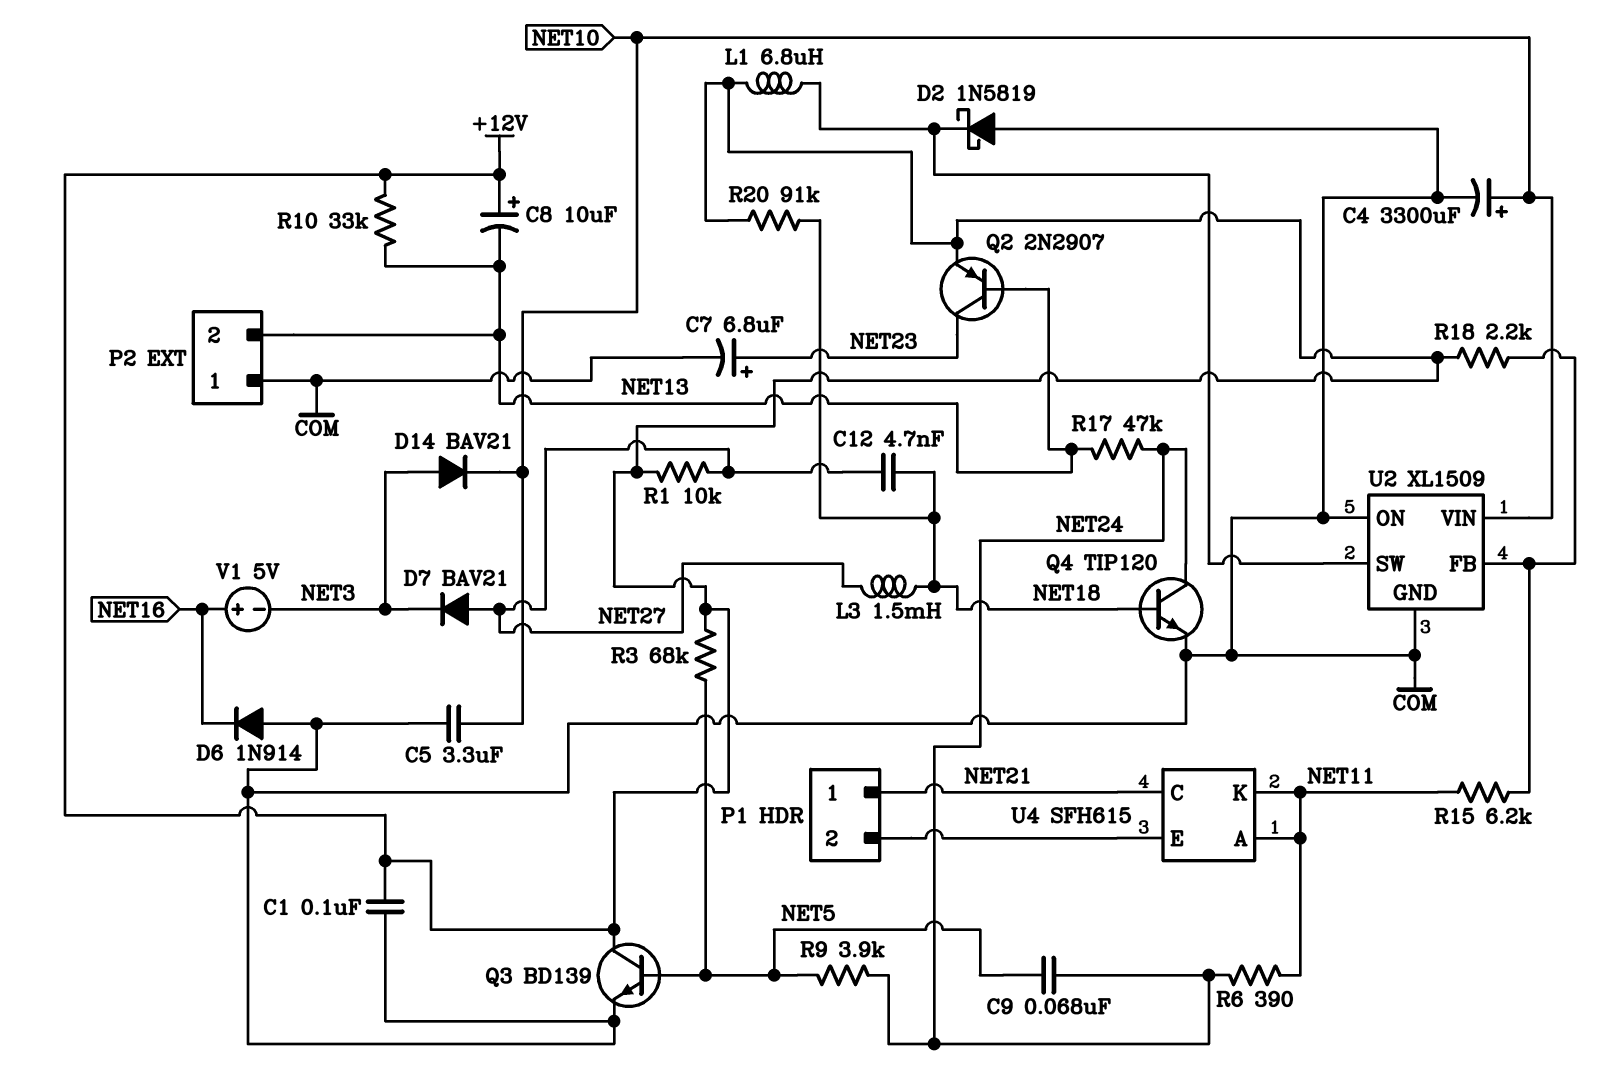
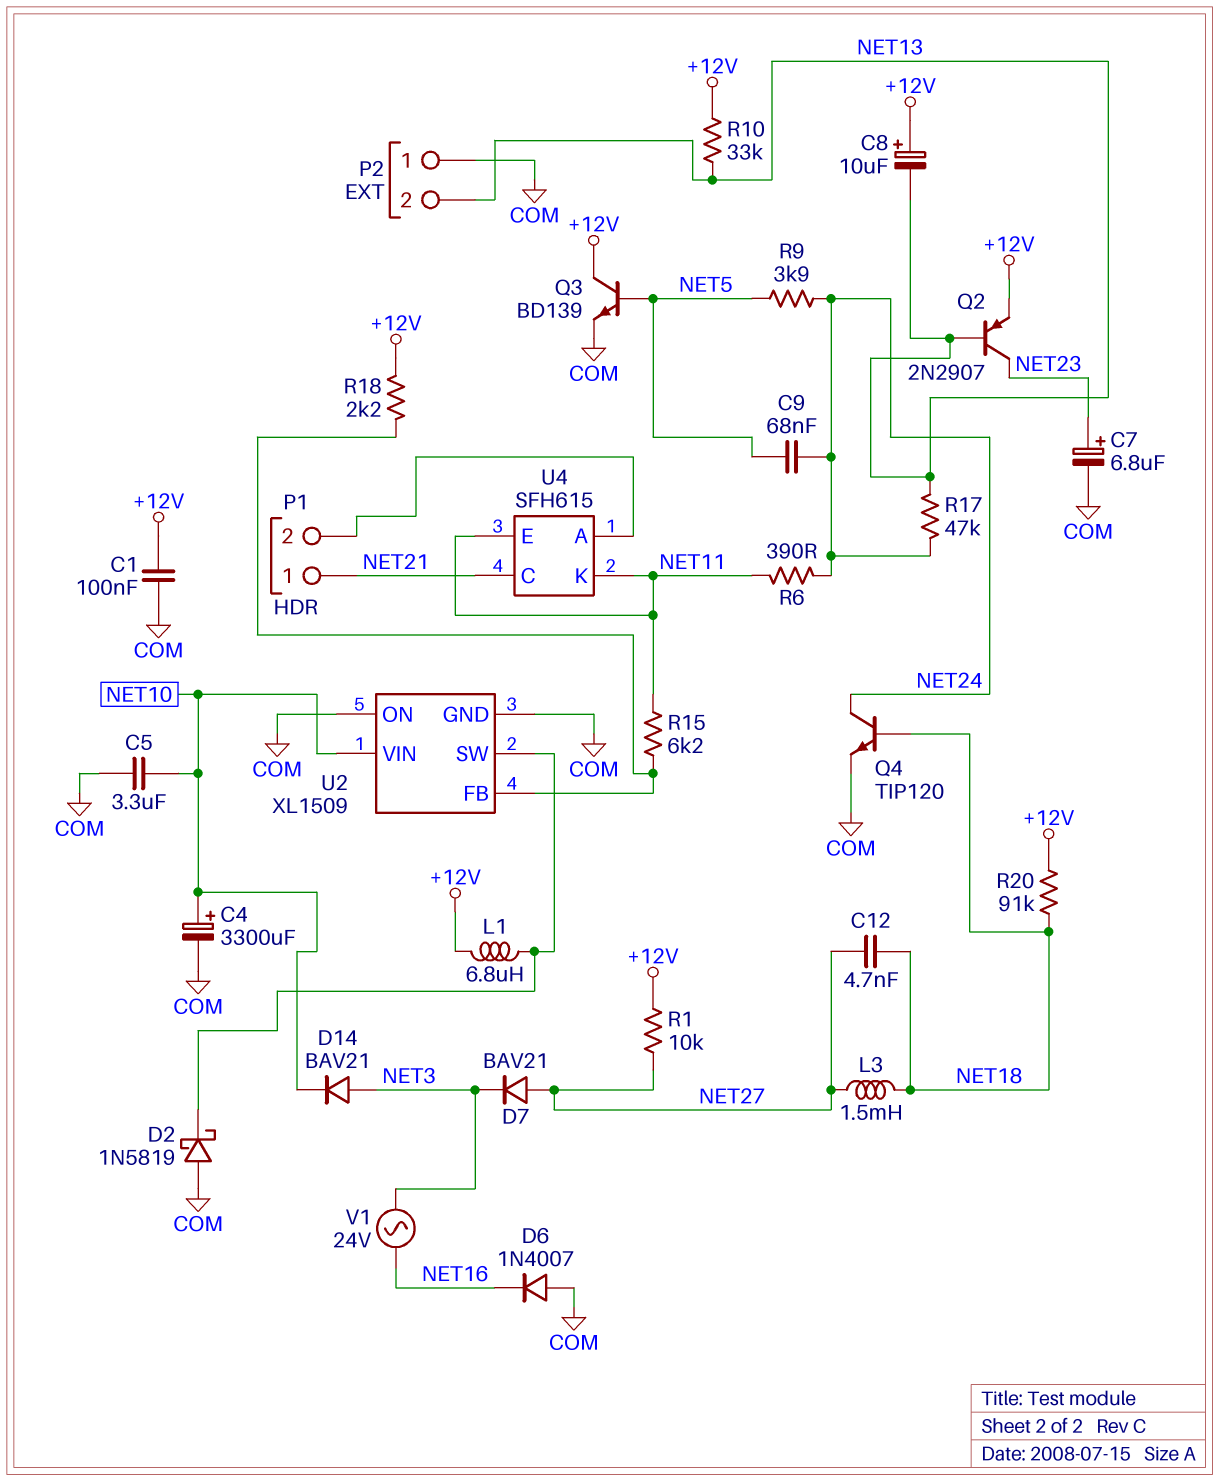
D6: diode 1N914 (A COM, K NET16) -> diode 1N4007 (A COM, K NET16)
R3: 68k (+12V, NET5) -> none
U4 pin A: NET11 -> P1/2
U4 pin E: P1/2 -> NET11
V1: 5V (plus NET16, minus NET3) -> AC 24V (NET3, NET16)

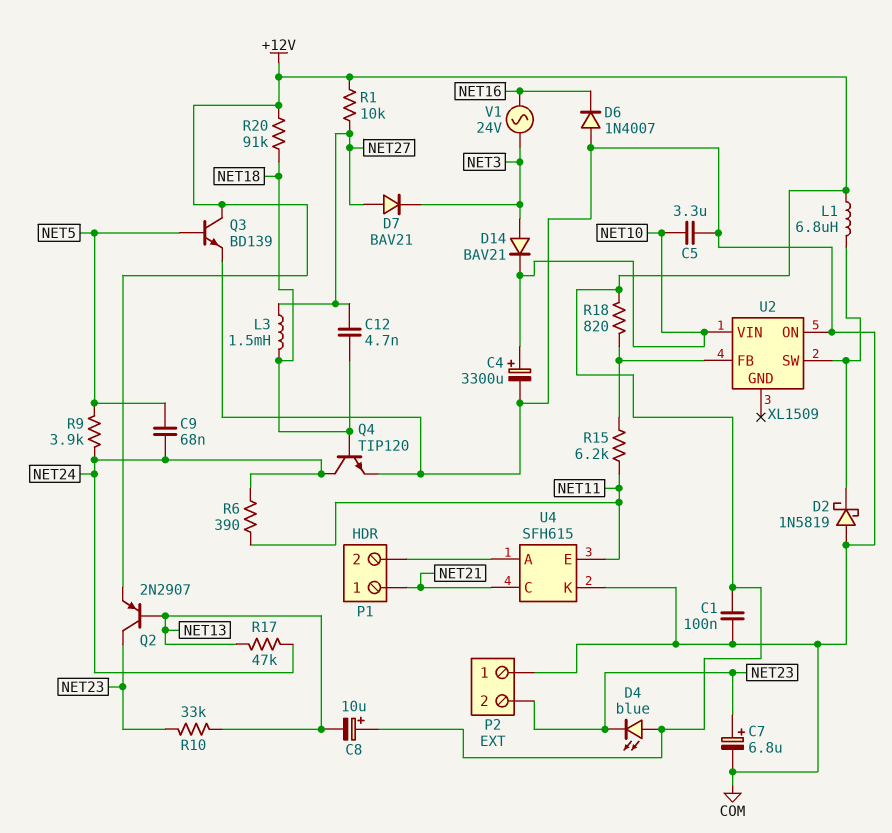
D4: none -> LED blue (A +12V, K NET23)
P2 pin 2: NET13 -> NET23
R10: 33k (+12V, NET13) -> 33k (NET13, NET23)
R18: 2.2k (+12V, U2/FB) -> 820 (+12V, U2/FB)
U2 pin GND: COM -> none
U4 pin K: NET11 -> COM

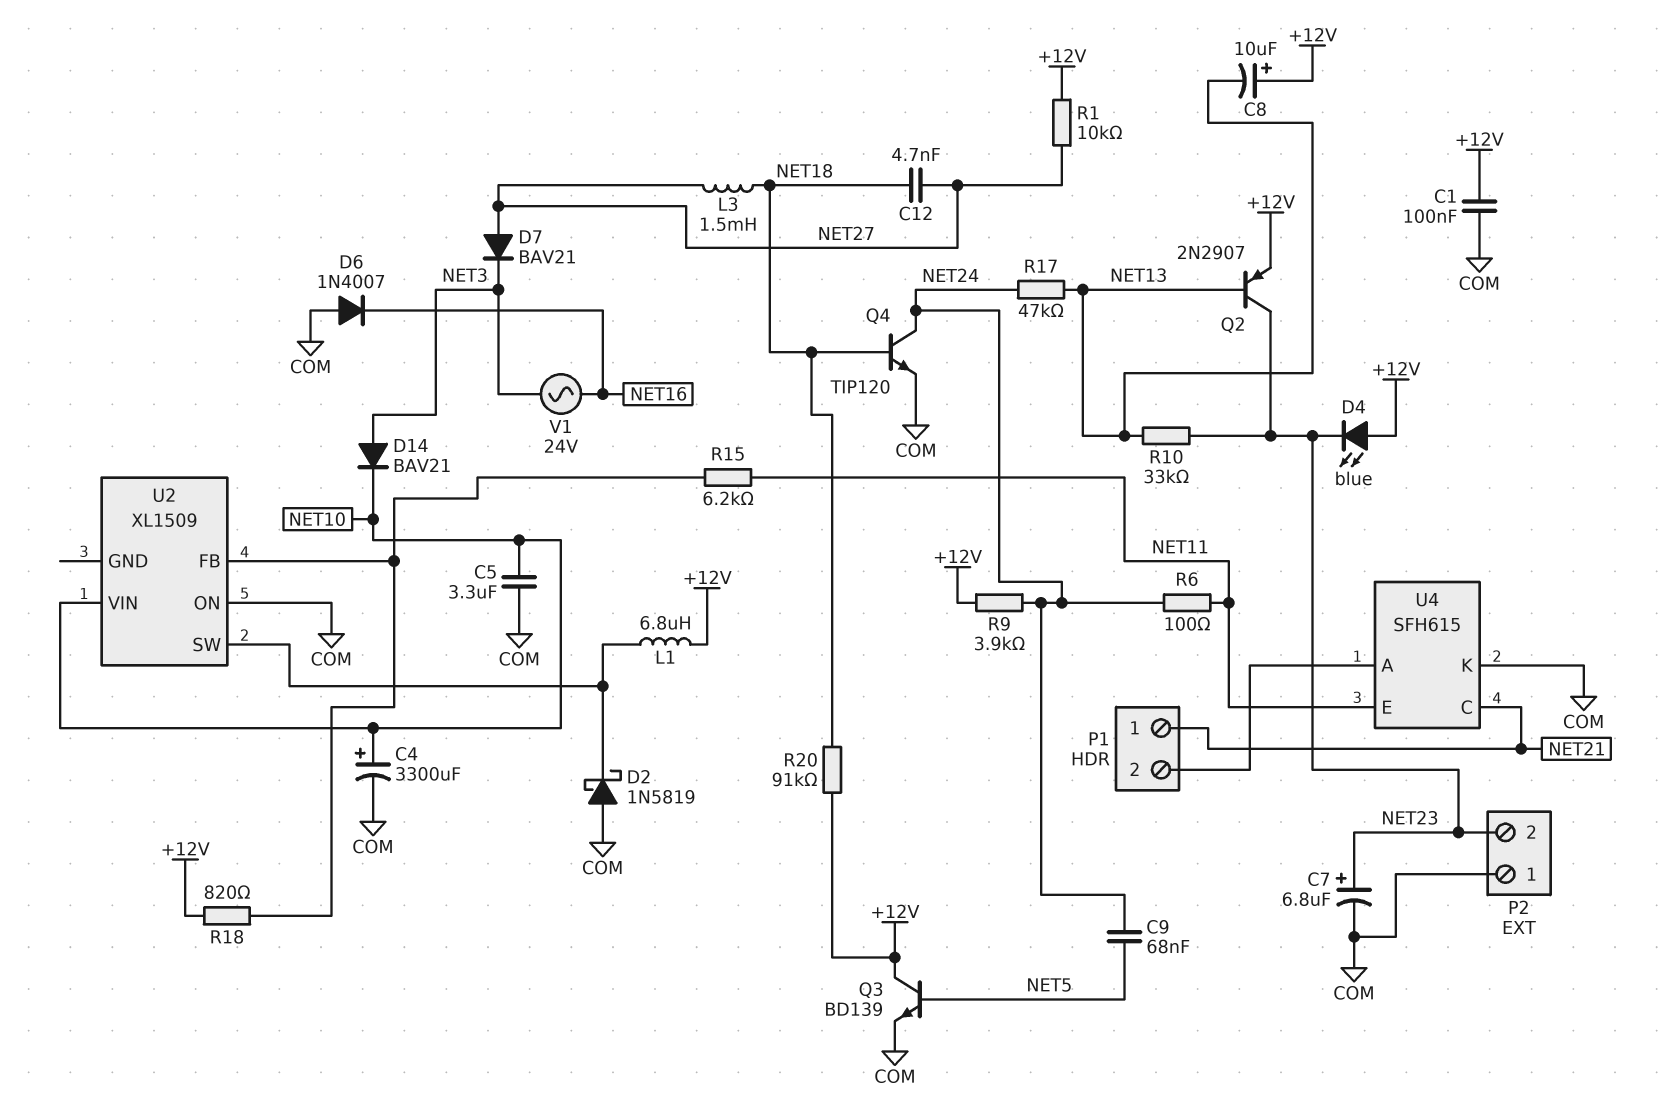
R6: 390 (NET11, NET24) -> 100 (NET11, NET24)
R9: 3.9k (NET5, NET24) -> 3.9k (+12V, NET24)

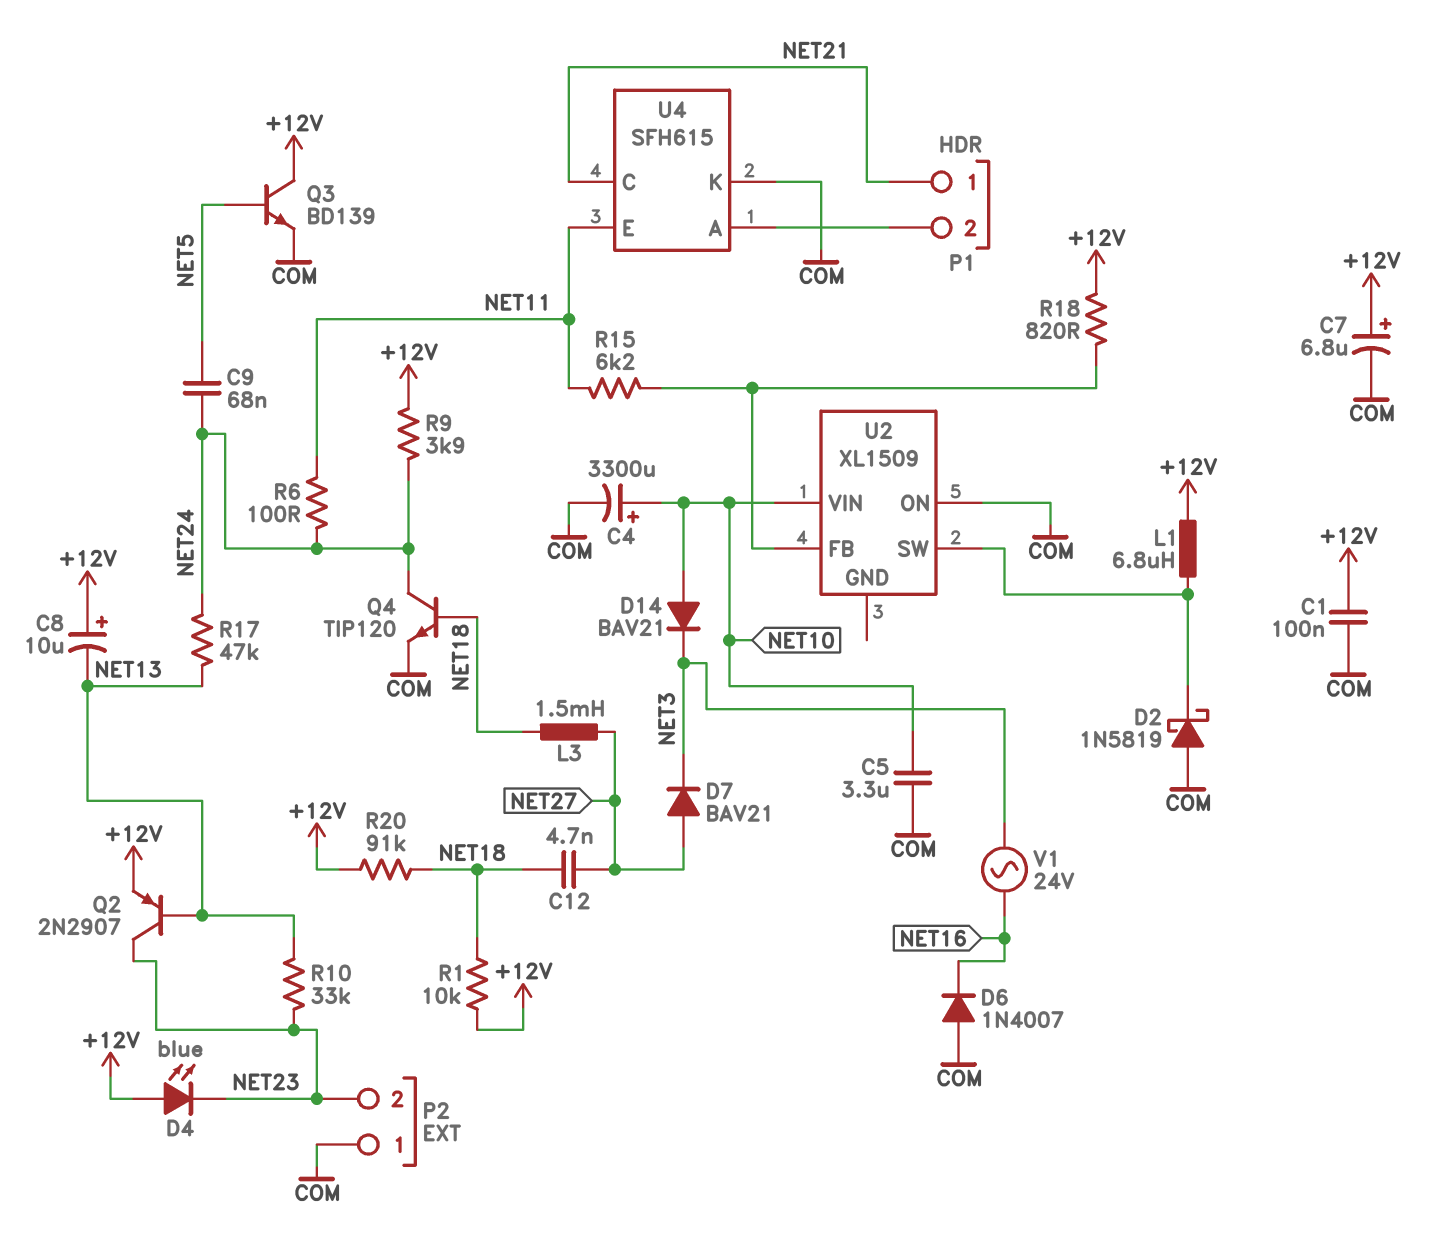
C7: 6.8uF (plus NET23, minus COM) -> 6.8uF (plus +12V, minus COM)
D14: diode BAV21 (A NET3, K NET10) -> diode BAV21 (A NET10, K NET3)
R1: 10k (+12V, NET27) -> 10k (+12V, NET18)

